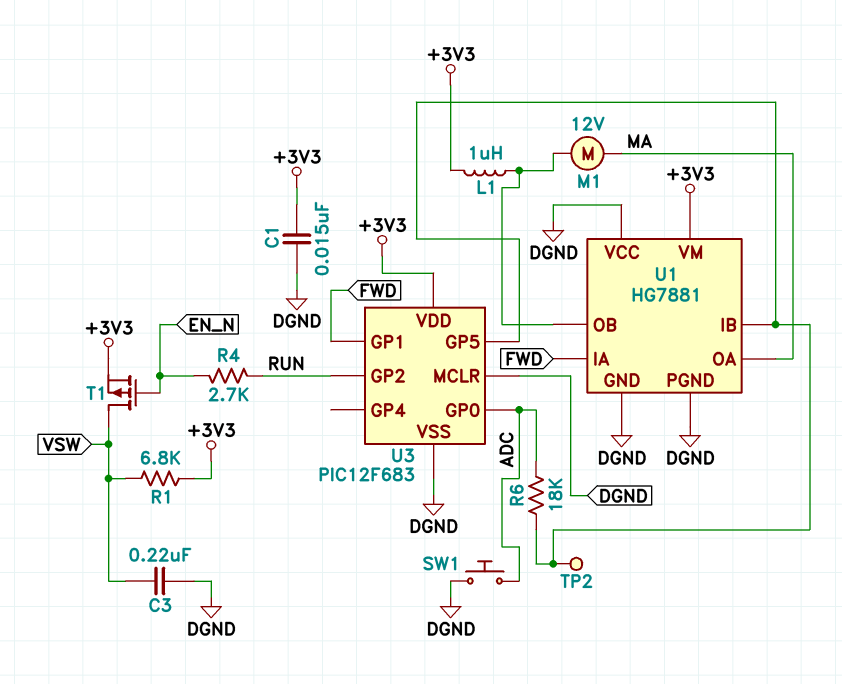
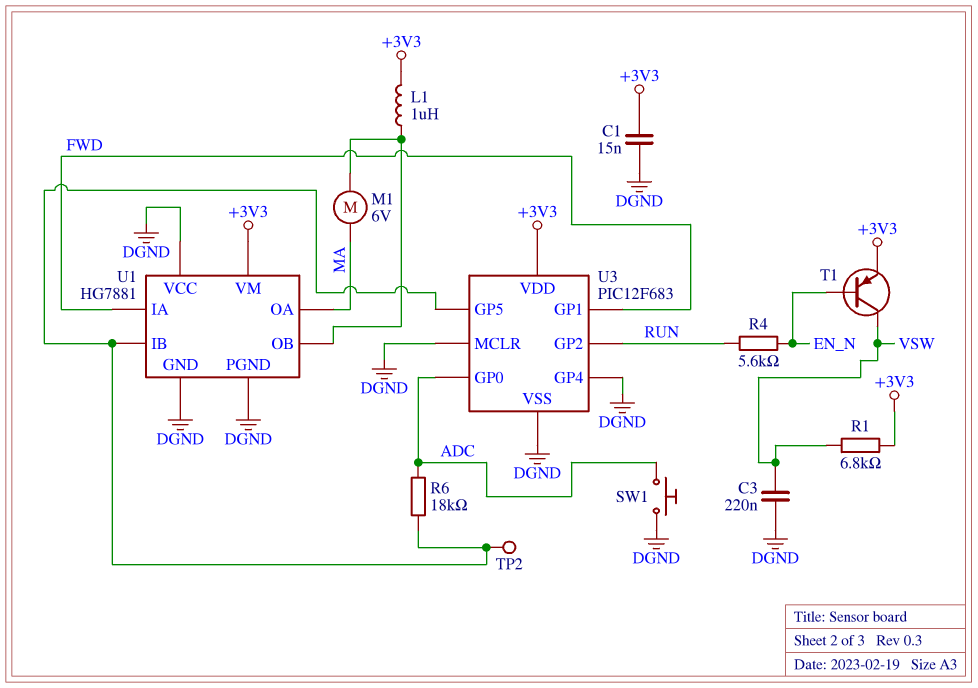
M1: motor 12V (MA, U1/OB) -> motor 6V (MA, U1/OB)
R4: 2.7k (EN_N, RUN) -> 5.6k (EN_N, RUN)
T1: PMOS (G EN_N, D VSW, S +3V3) -> PNP (B EN_N, C VSW, E +3V3)
U3 pin GP4: none -> DGND

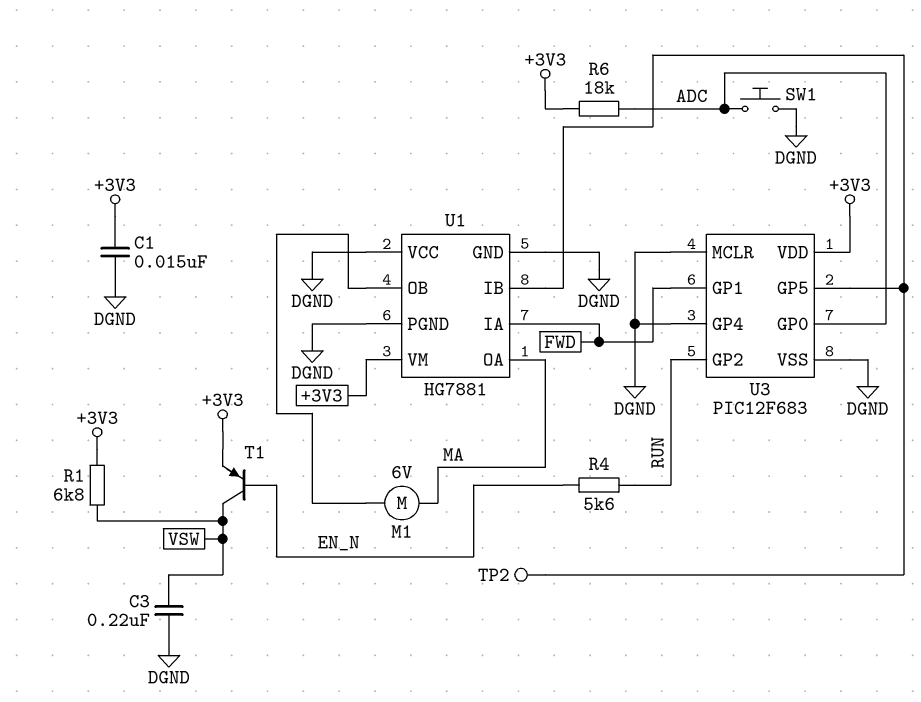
L1: 1uH (+3V3, U1/OB) -> none
R6: 18k (ADC, U1/IB) -> 18k (+3V3, ADC)

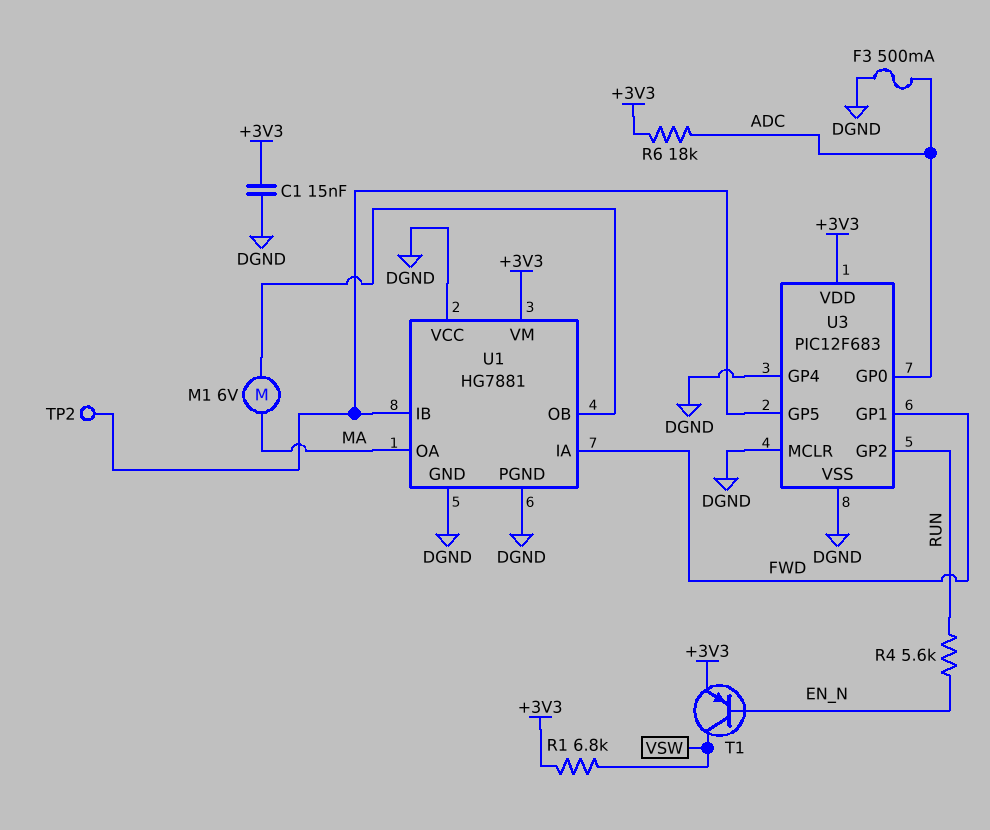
C3: 220nF (DGND, VSW) -> none
F3: none -> 500mA (ADC, DGND)
SW1: button (ADC, DGND) -> none

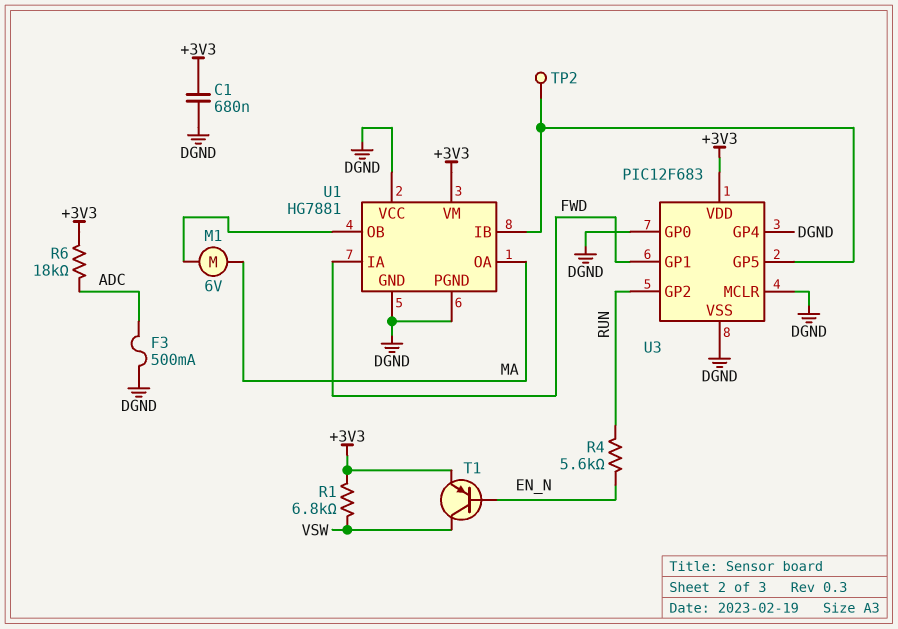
C1: 15nF (+3V3, DGND) -> 680nF (+3V3, DGND)
U3 pin GP0: ADC -> DGND

